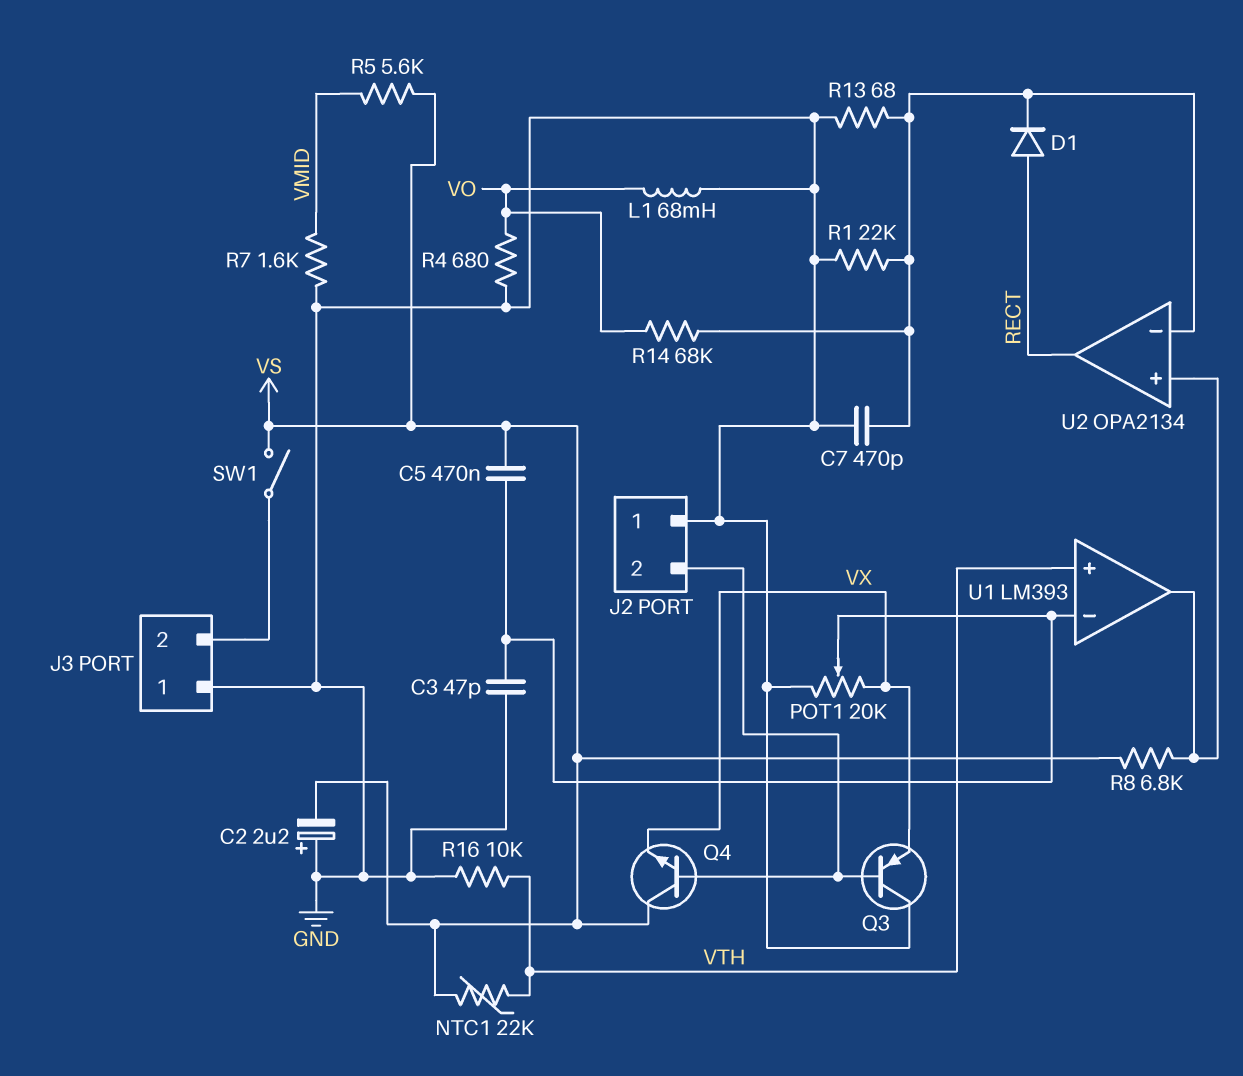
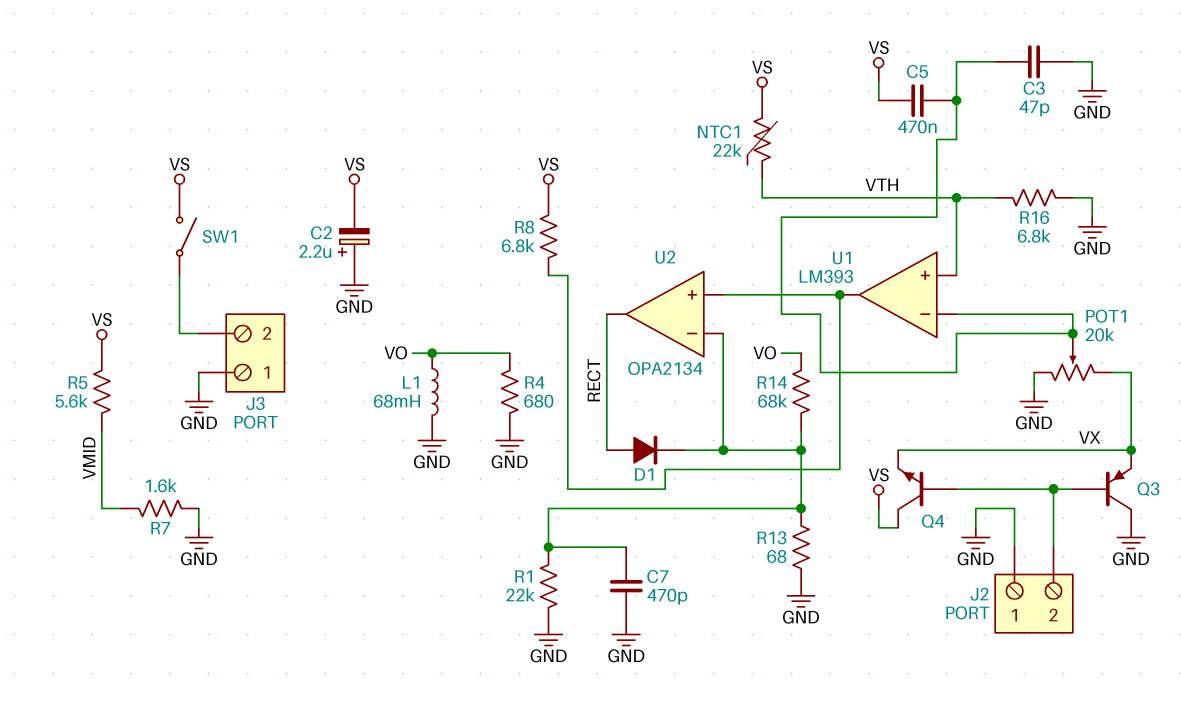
R16: 10k (GND, VTH) -> 6.8k (GND, VTH)

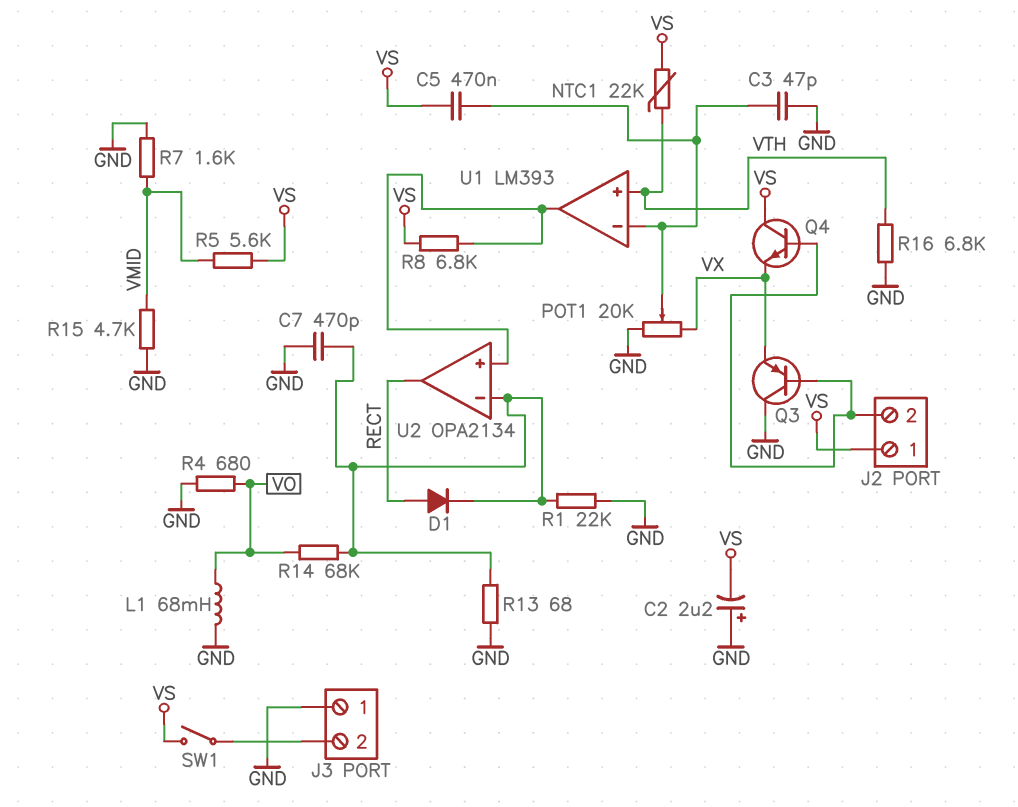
J2 pin 1: GND -> VS
R15: none -> 4.7k (GND, VMID)

